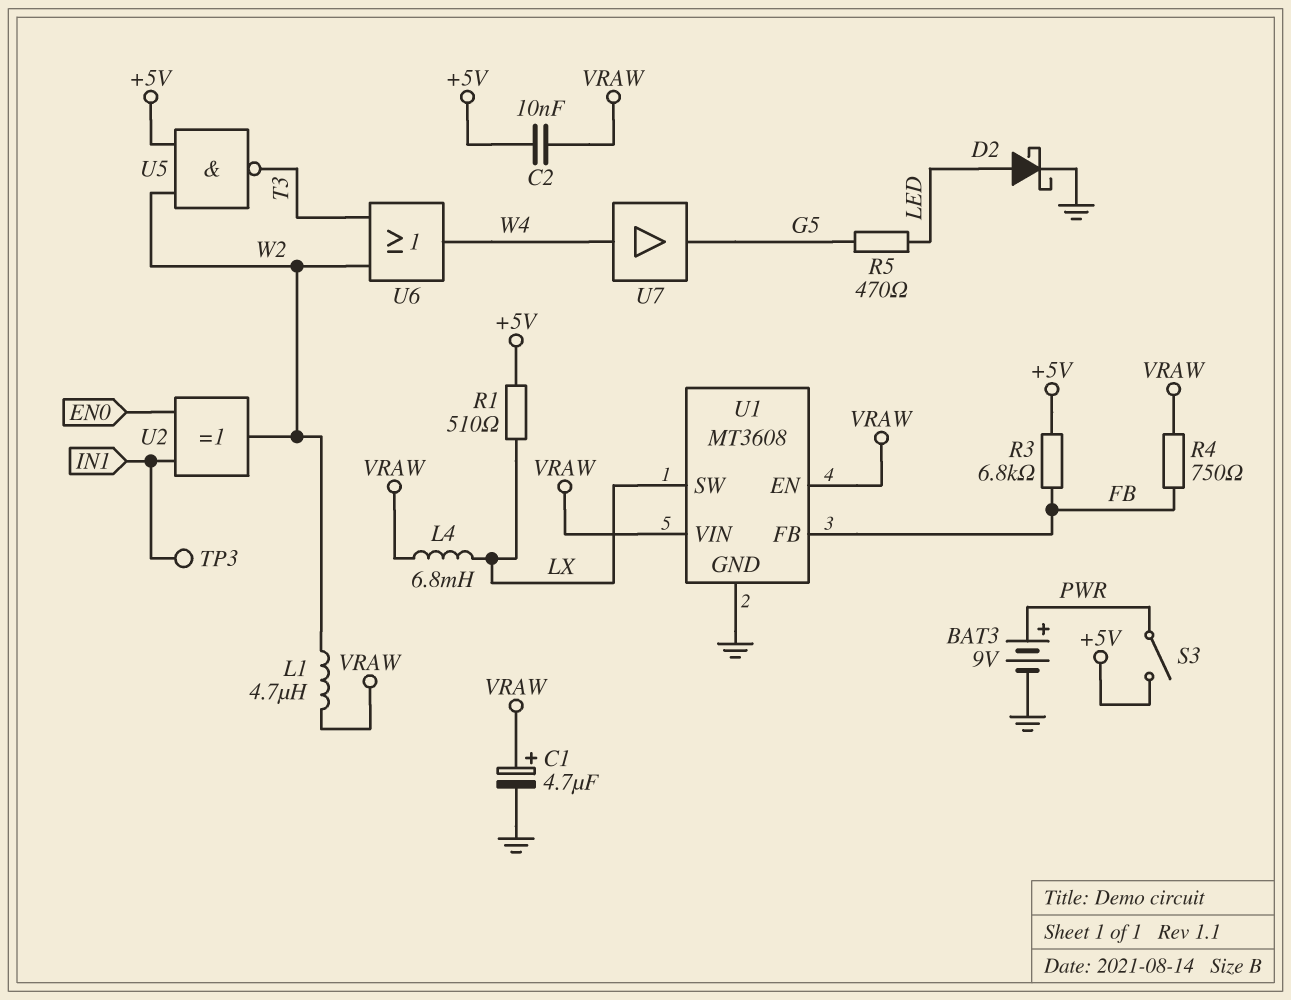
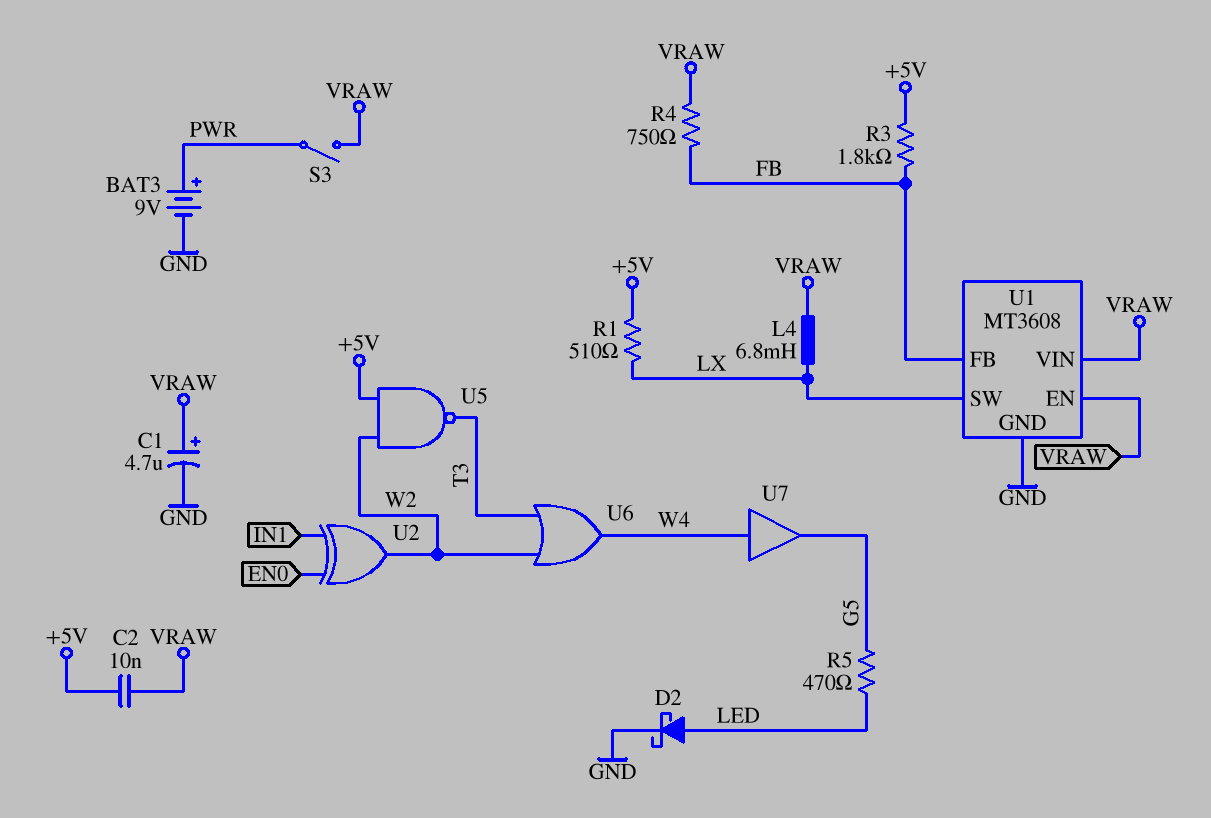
L1: 4.7uH (VRAW, W2) -> none
R3: 6.8k (+5V, FB) -> 1.8k (+5V, FB)
S3: switch (+5V, PWR) -> switch (PWR, VRAW)
TP3: test point (IN1) -> none

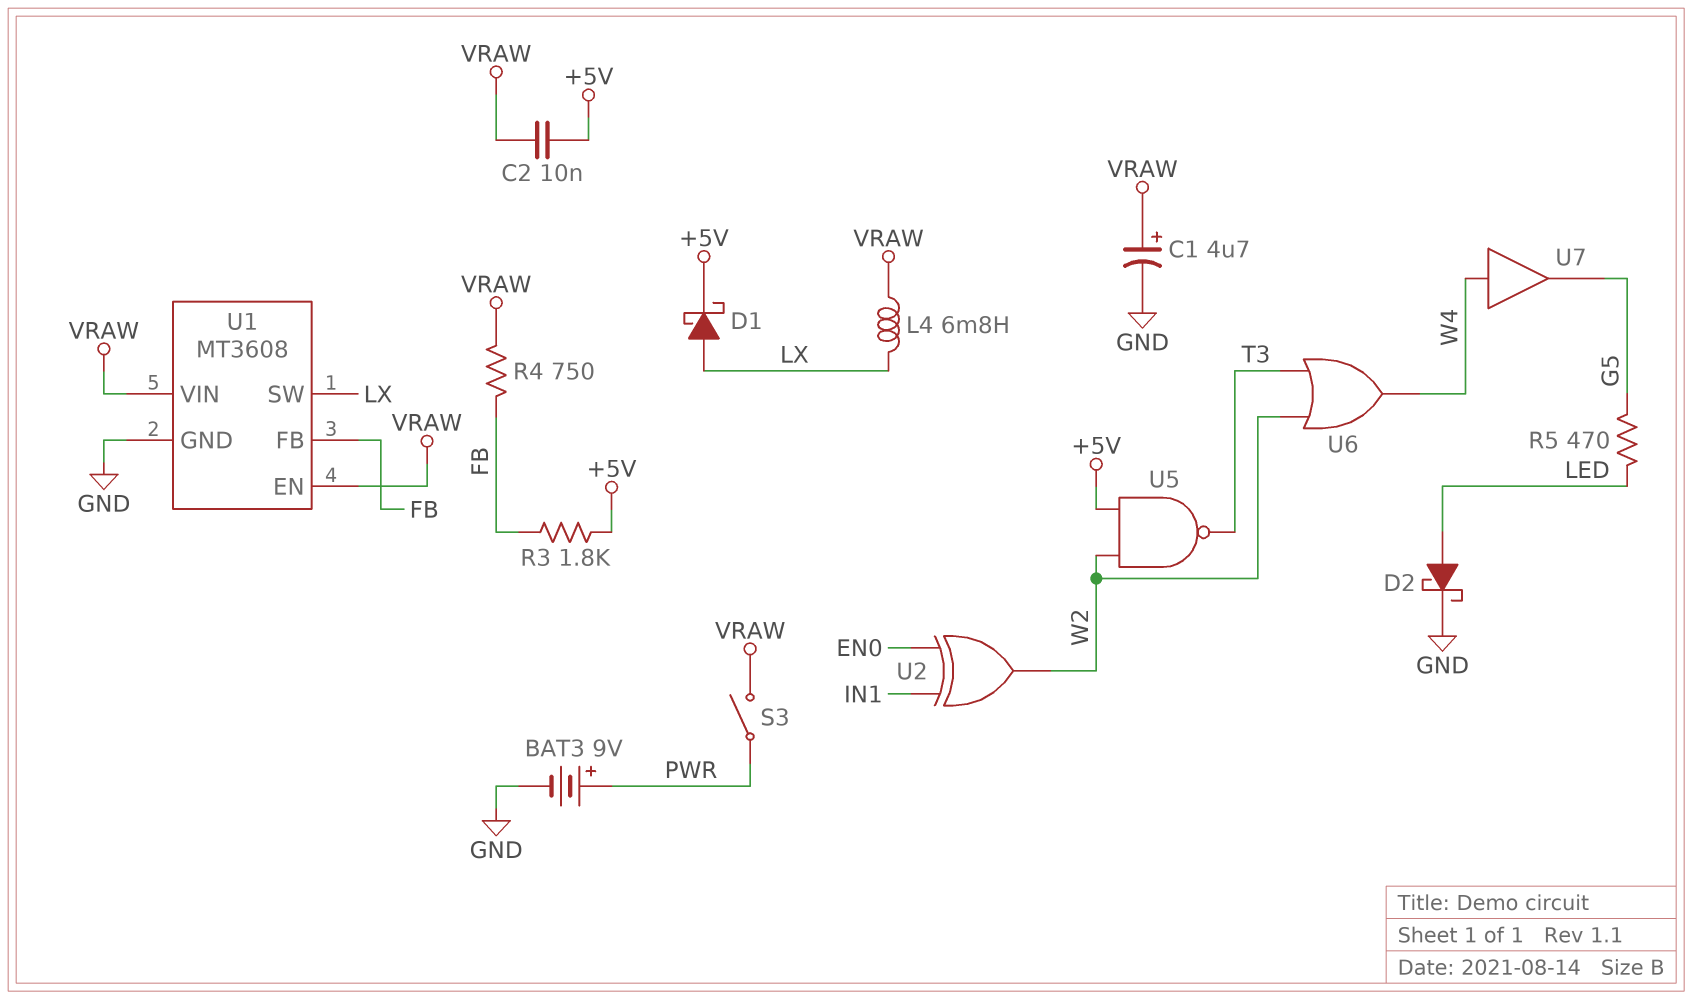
D1: none -> schottky (A LX, K +5V)
R1: 510 (+5V, LX) -> none

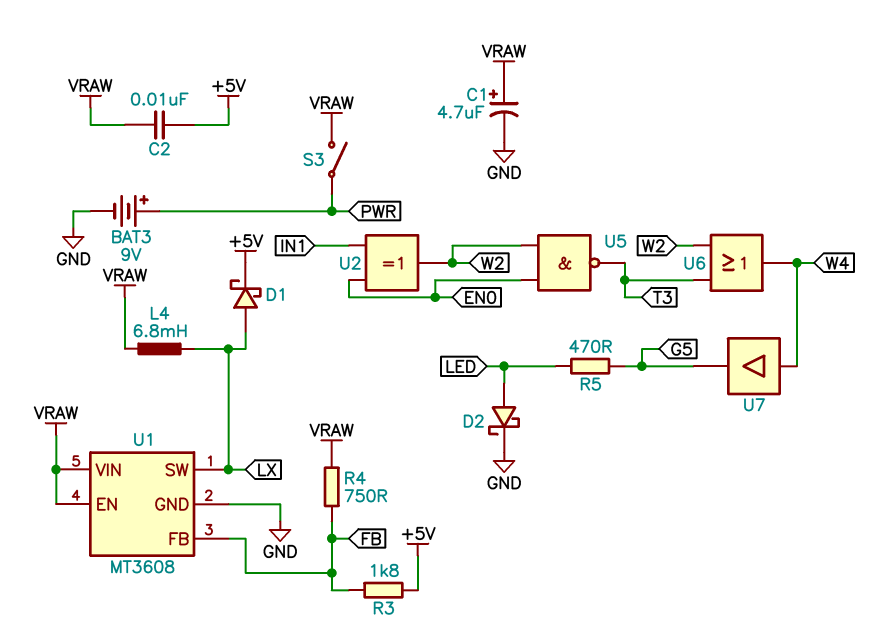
U5: NAND (in +5V, in W2, out T3) -> NAND (in EN0, in W2, out T3)

